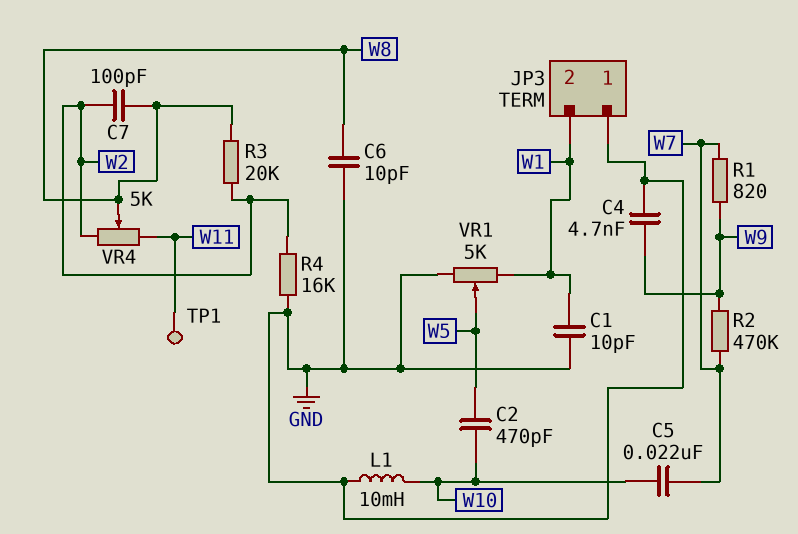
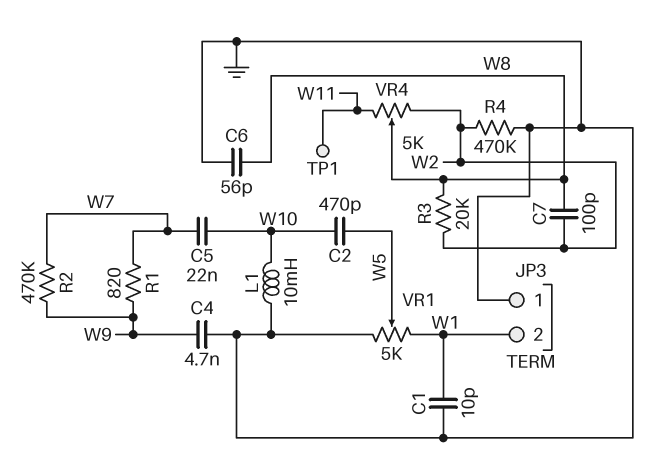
C6: 10pF (GND, W8) -> 56pF (GND, W8)
R4: 16k (GND, W2) -> 470k (GND, W2)

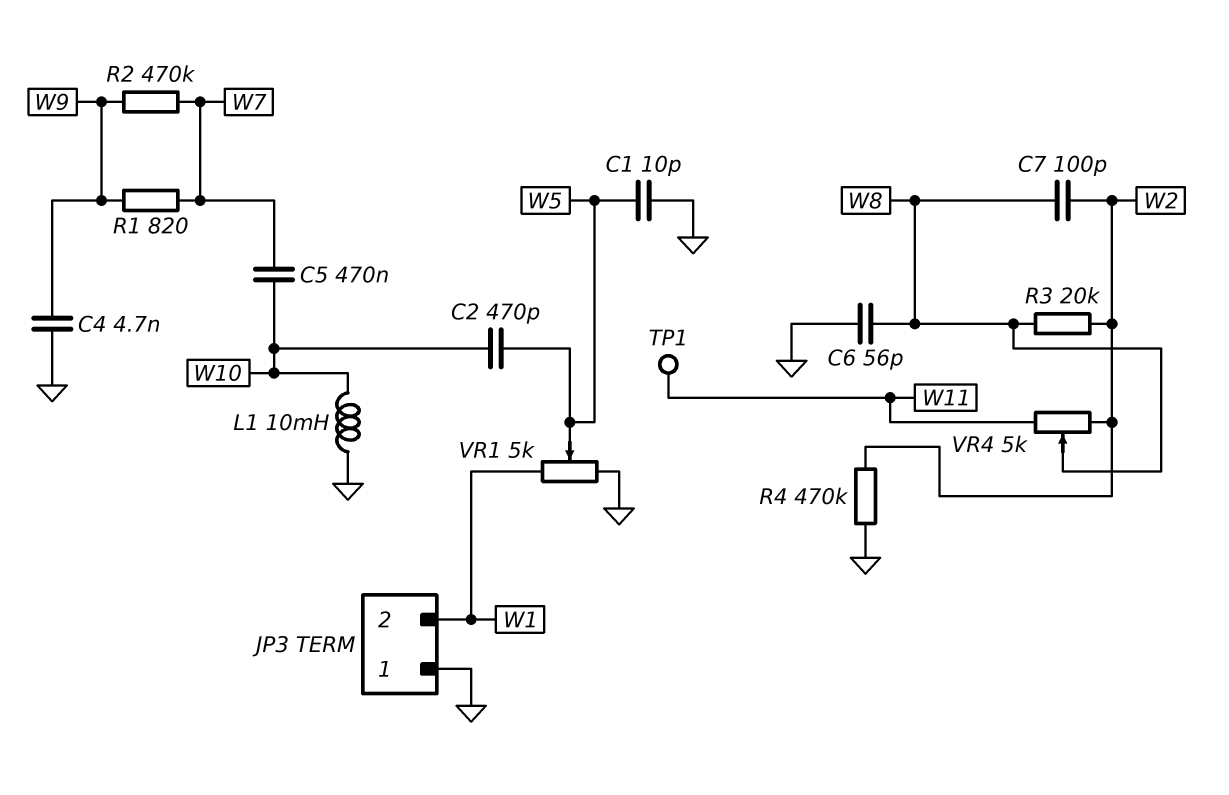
C1: 10pF (GND, W1) -> 10pF (GND, W5)
C5: 22nF (W7, W10) -> 470nF (W7, W10)

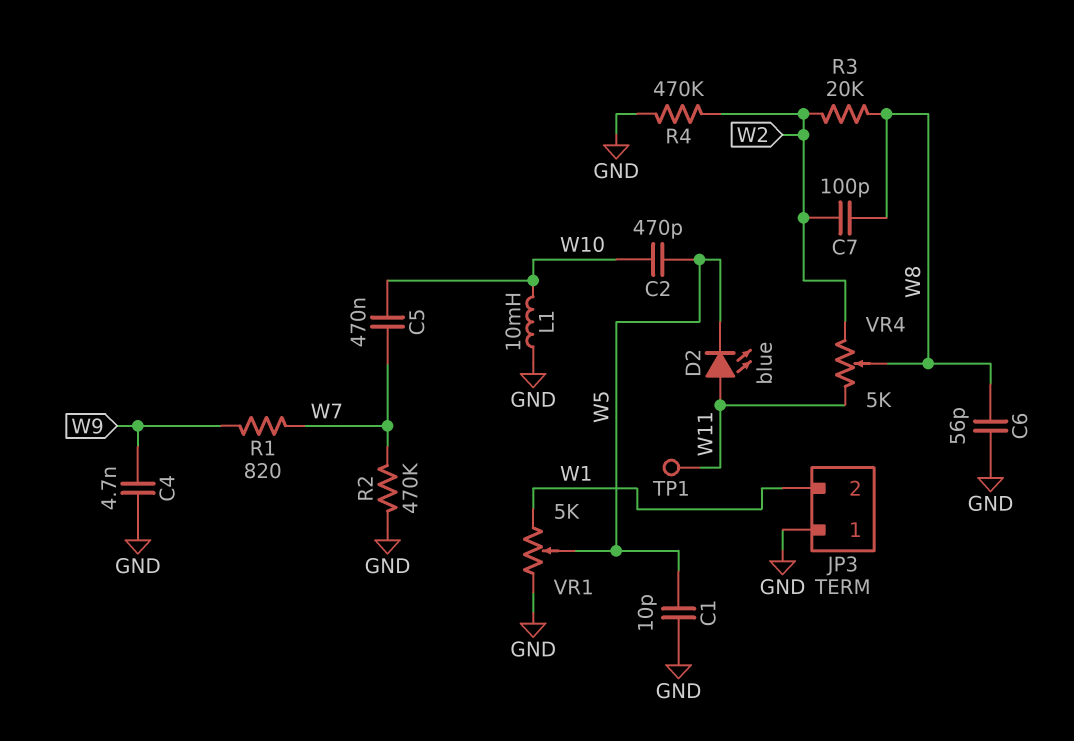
D2: none -> LED blue (A W11, K W5)
R2: 470k (W7, W9) -> 470k (GND, W7)

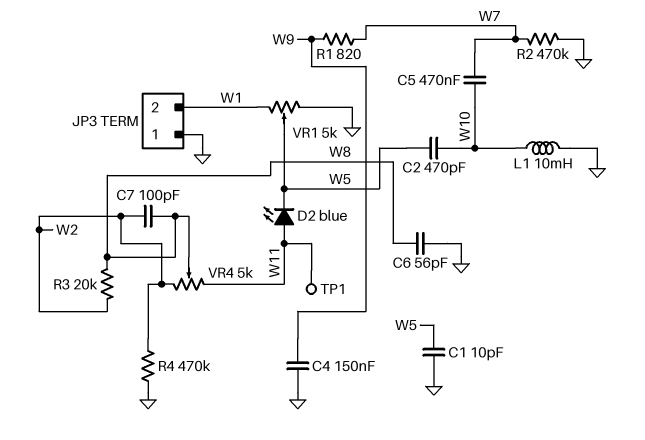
C4: 4.7nF (GND, W9) -> 150nF (GND, W9)

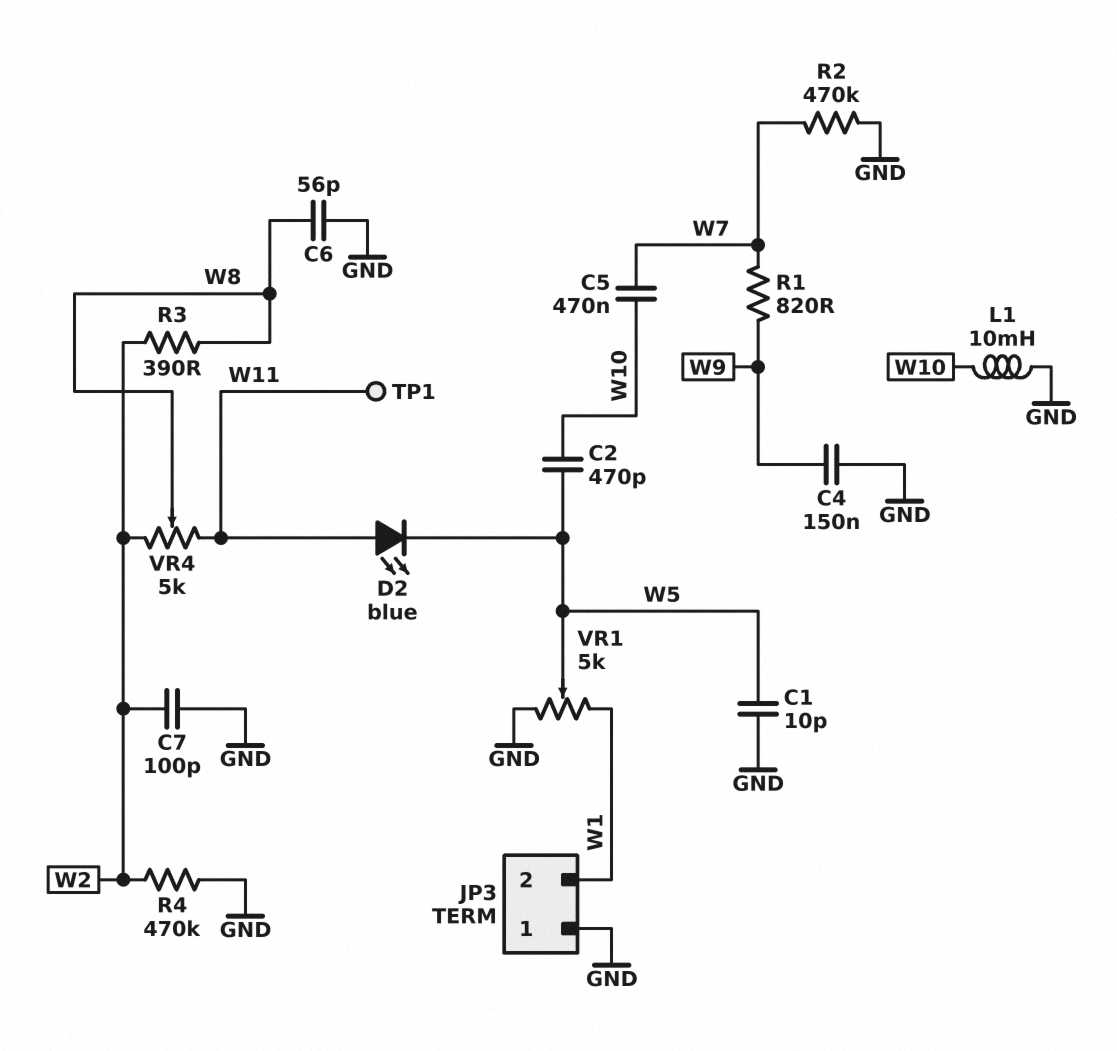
C7: 100pF (W2, W8) -> 100pF (GND, W2)
R3: 20k (W2, W8) -> 390 (W2, W8)

